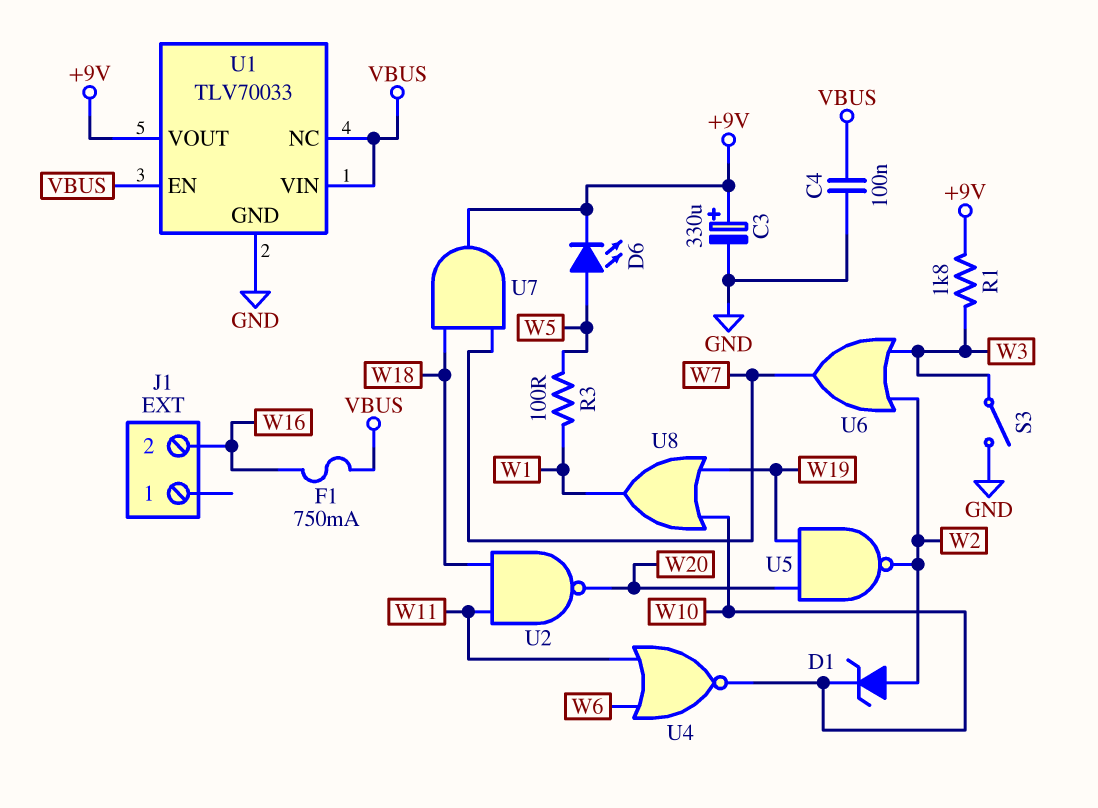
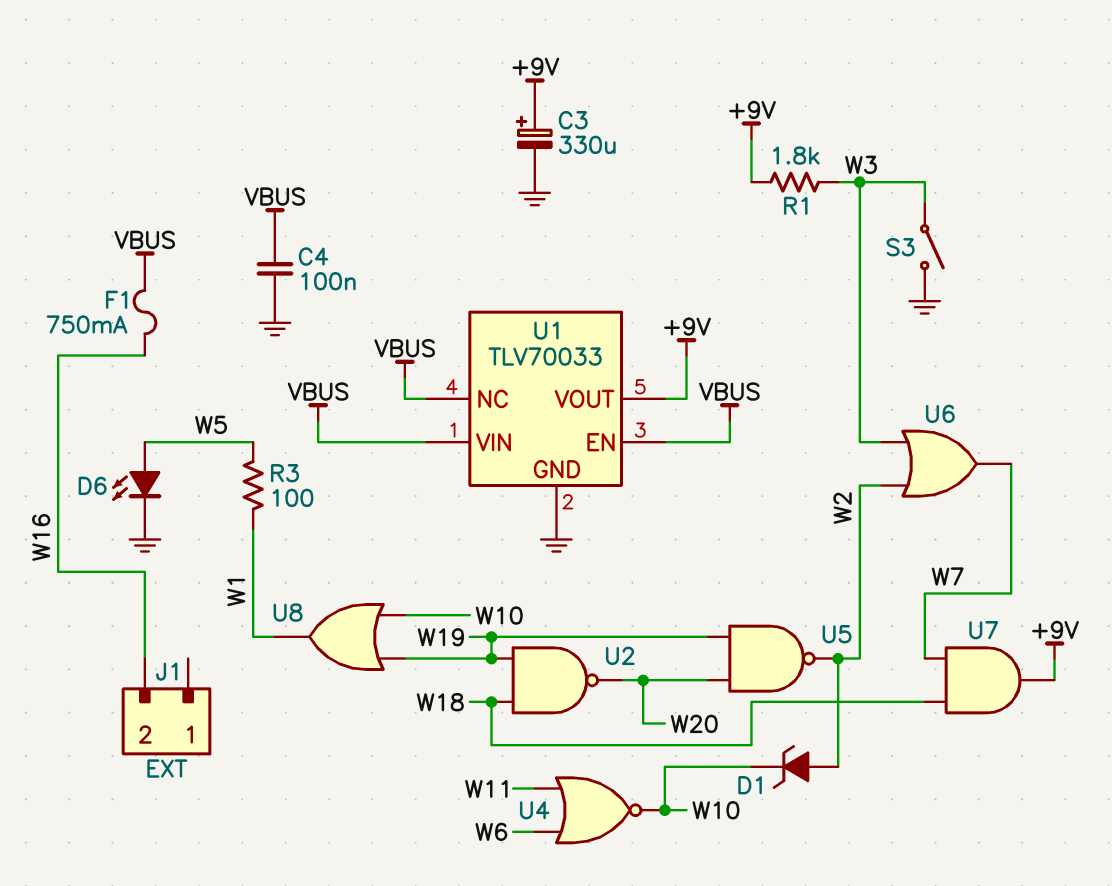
D6: LED (A W5, K +9V) -> LED (A W5, K GND)
U2: NAND (in W11, in W18, out W20) -> NAND (in W18, in W19, out W20)

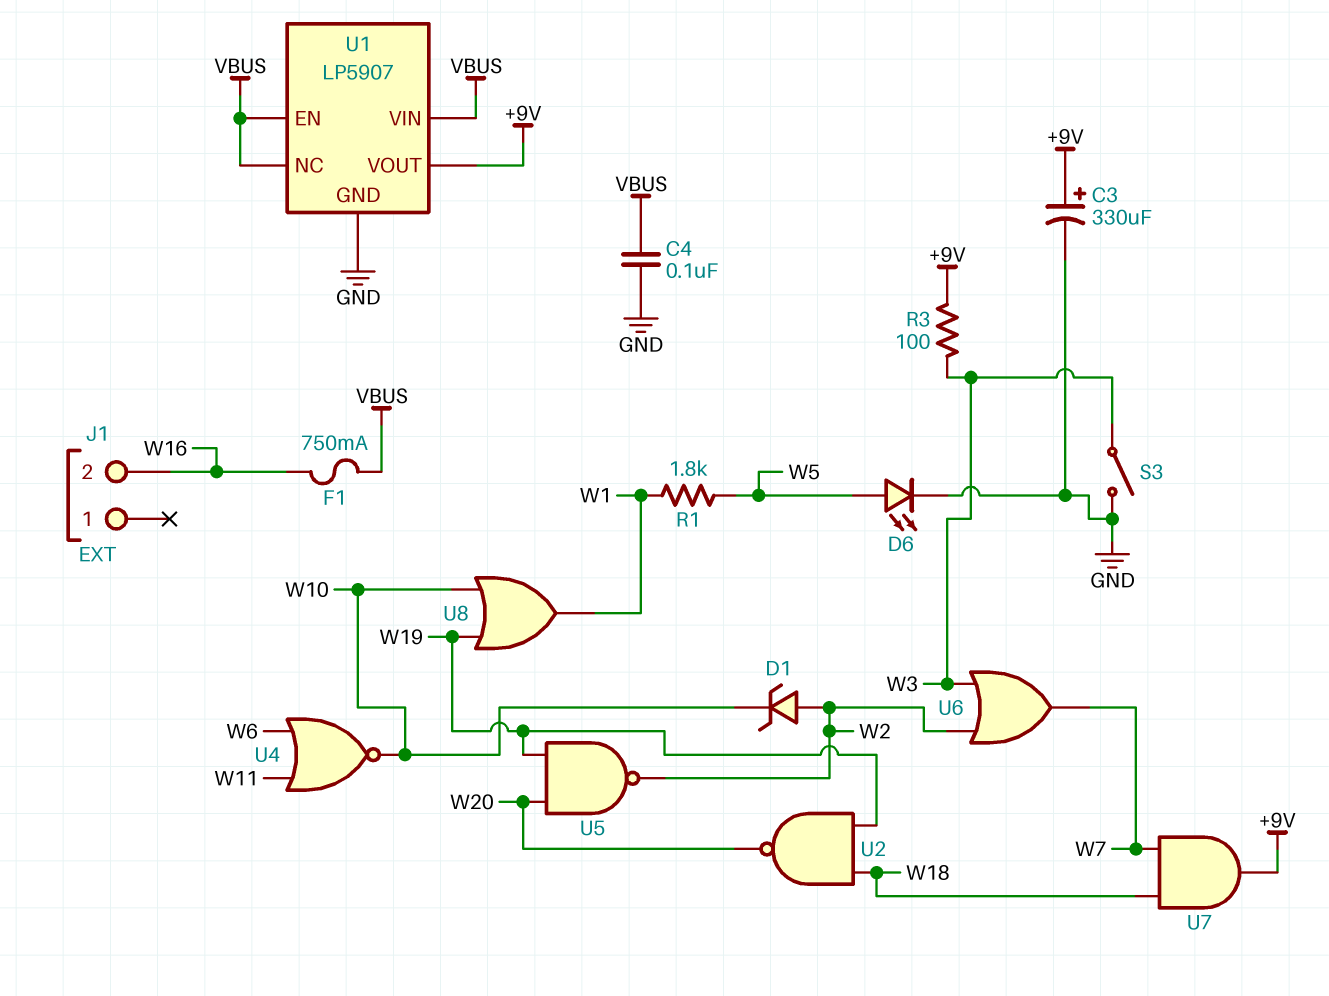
R1: 1.8k (+9V, W3) -> 1.8k (W1, W5)
R3: 100 (W1, W5) -> 100 (+9V, W3)
U1: TLV70033 -> LP5907

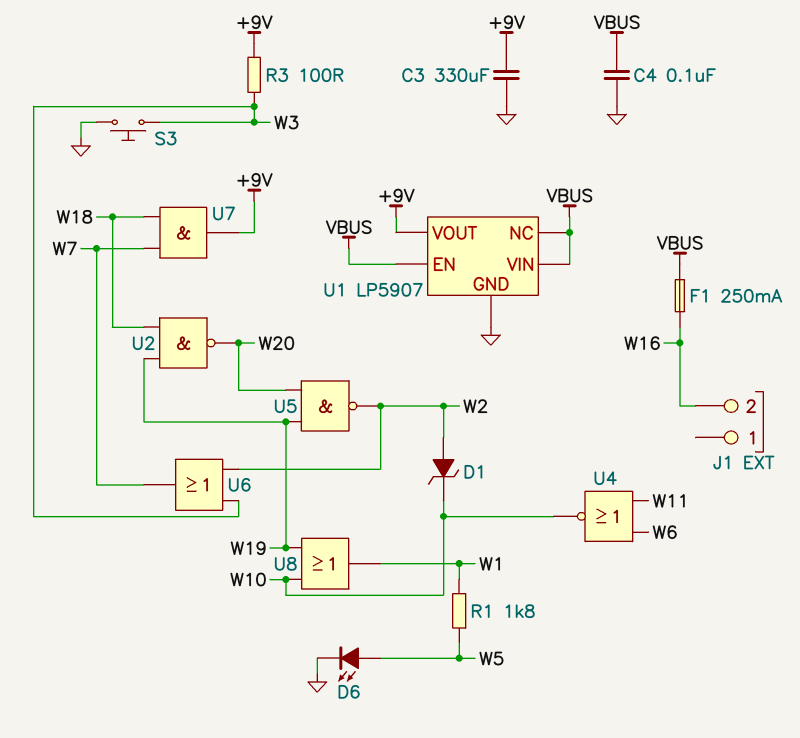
C3: 330uF (plus +9V, minus GND) -> 330uF (+9V, GND)
F1: 750mA (VBUS, W16) -> 250mA (VBUS, W16)
S3: switch (GND, W3) -> button (GND, W3)

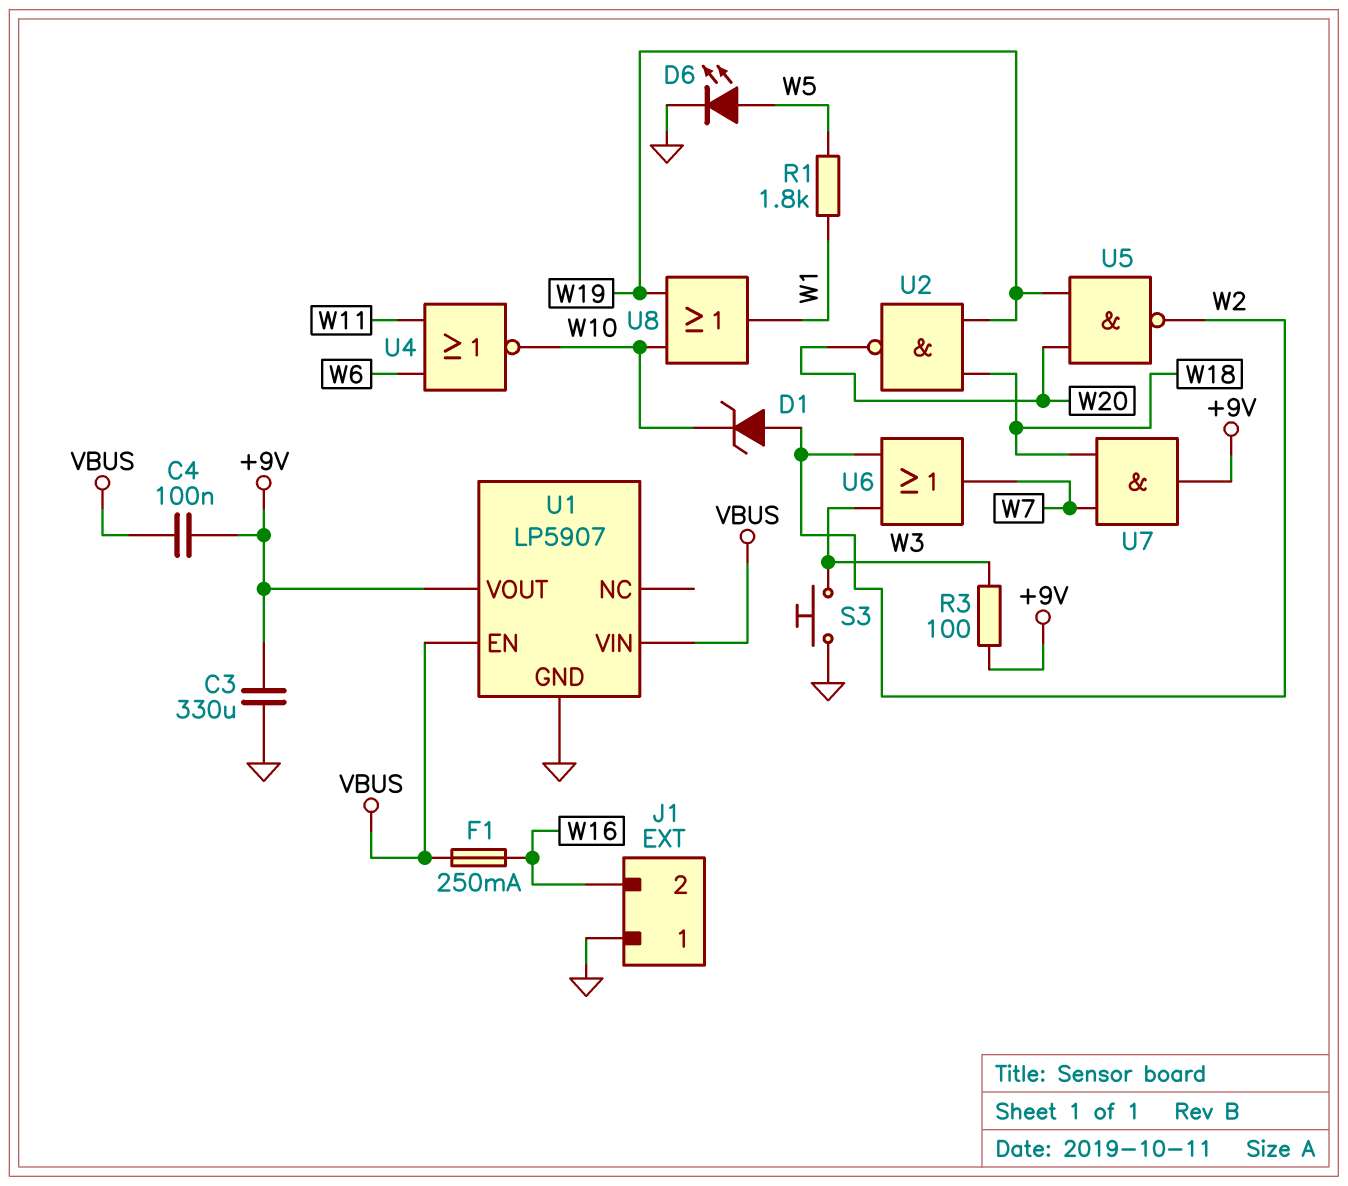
C4: 100nF (GND, VBUS) -> 100nF (+9V, VBUS)
J1 pin 1: none -> GND
U1 pin NC: VBUS -> none

